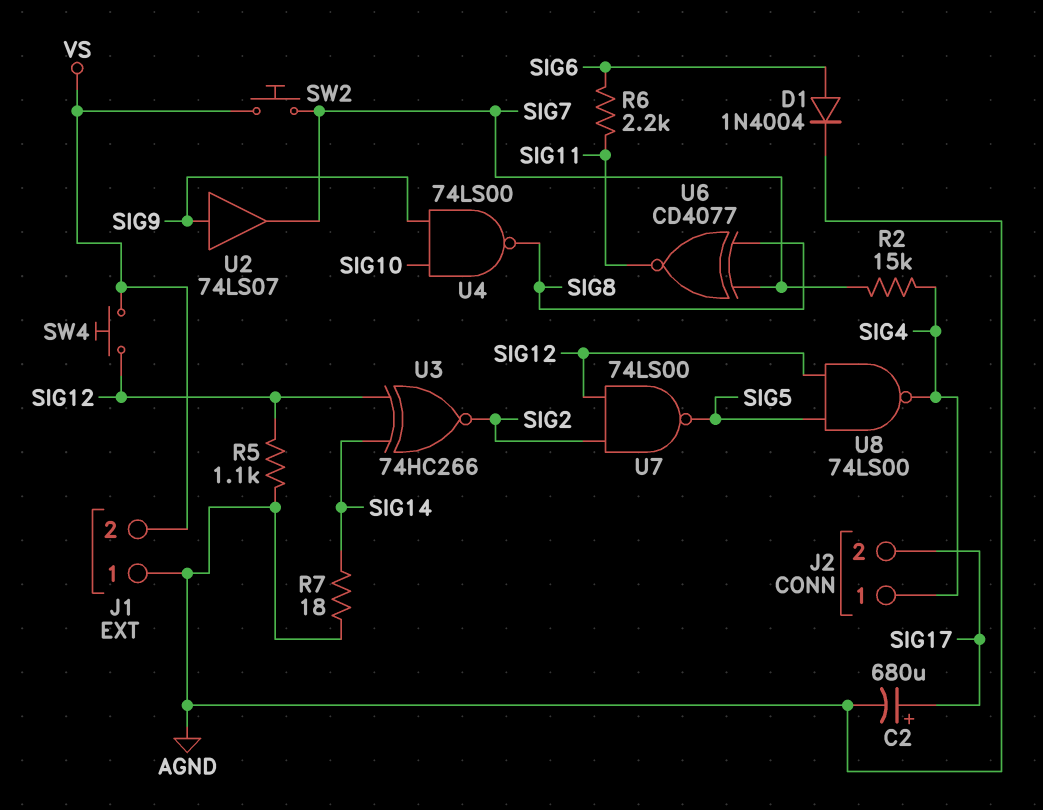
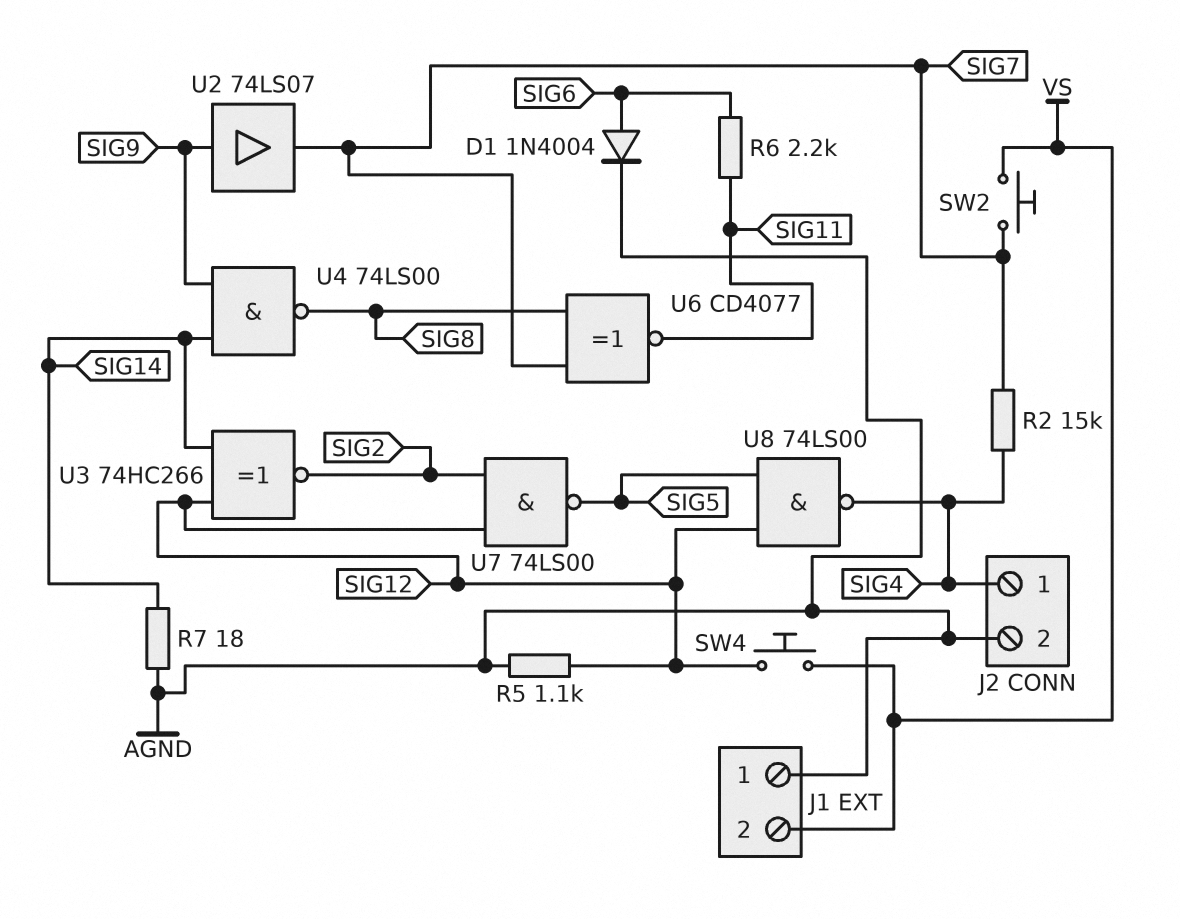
C2: 680uF (plus SIG17, minus AGND) -> none
J2 pin 2: SIG17 -> AGND
U4: NAND 74LS00 (in SIG9, in SIG10, out SIG8) -> NAND 74LS00 (in SIG9, in SIG14, out SIG8)

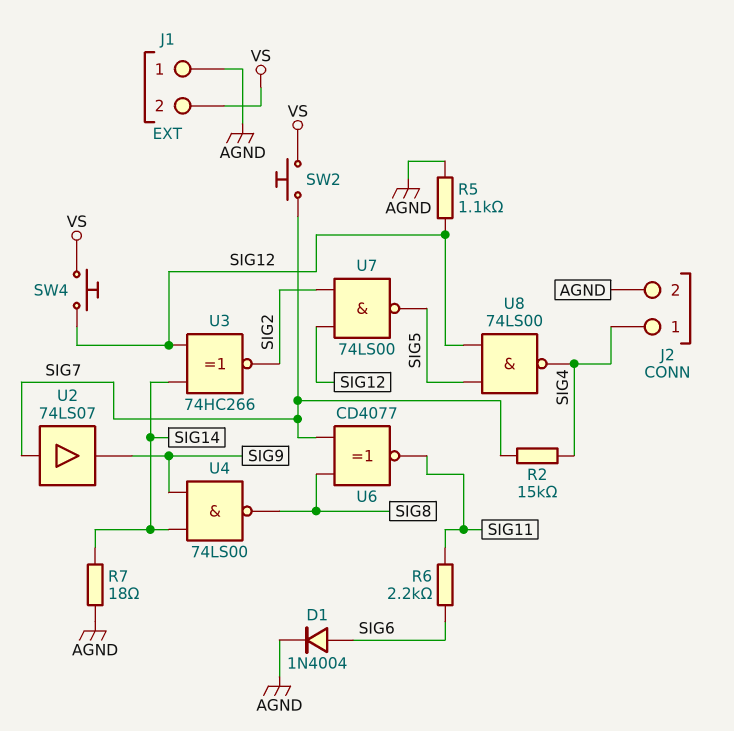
U2: buffer 74LS07 (in SIG9, out SIG7) -> buffer 74LS07 (in SIG7, out SIG9)

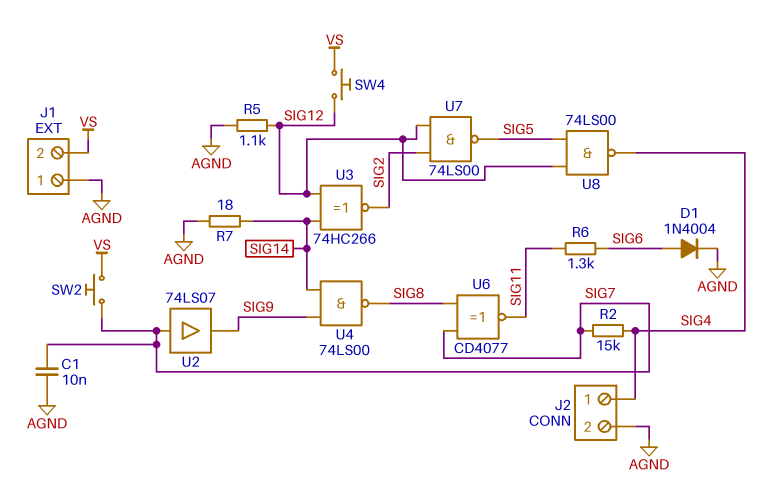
C1: none -> 10nF (AGND, SIG7)
R6: 2.2k (SIG6, SIG11) -> 1.3k (SIG6, SIG11)

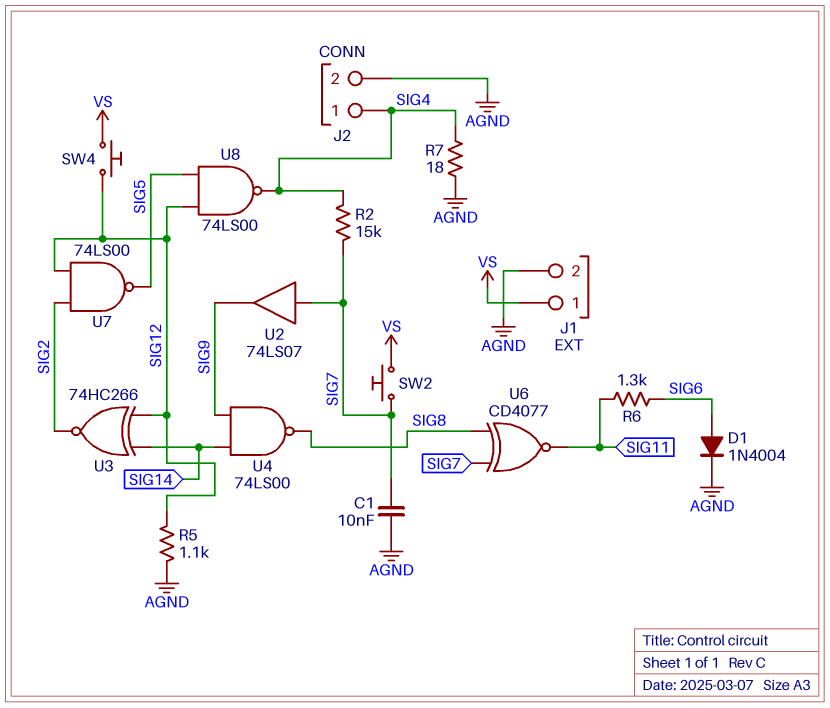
J1 pin 1: AGND -> VS
J1 pin 2: VS -> AGND
R7: 18 (AGND, SIG14) -> 18 (AGND, SIG4)

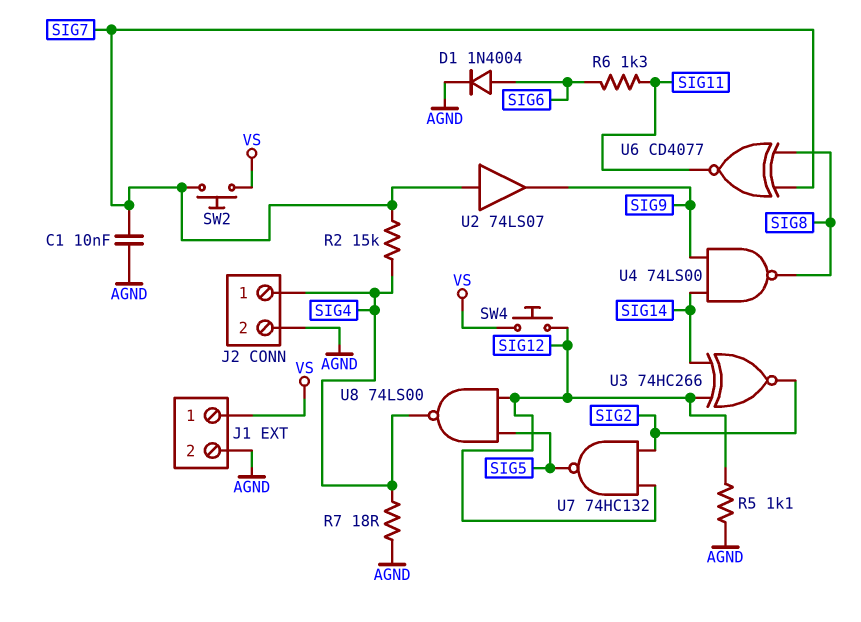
U7: NAND 74LS00 (in SIG2, in SIG12, out SIG5) -> NAND 74HC132 (in SIG2, in SIG12, out SIG5)

